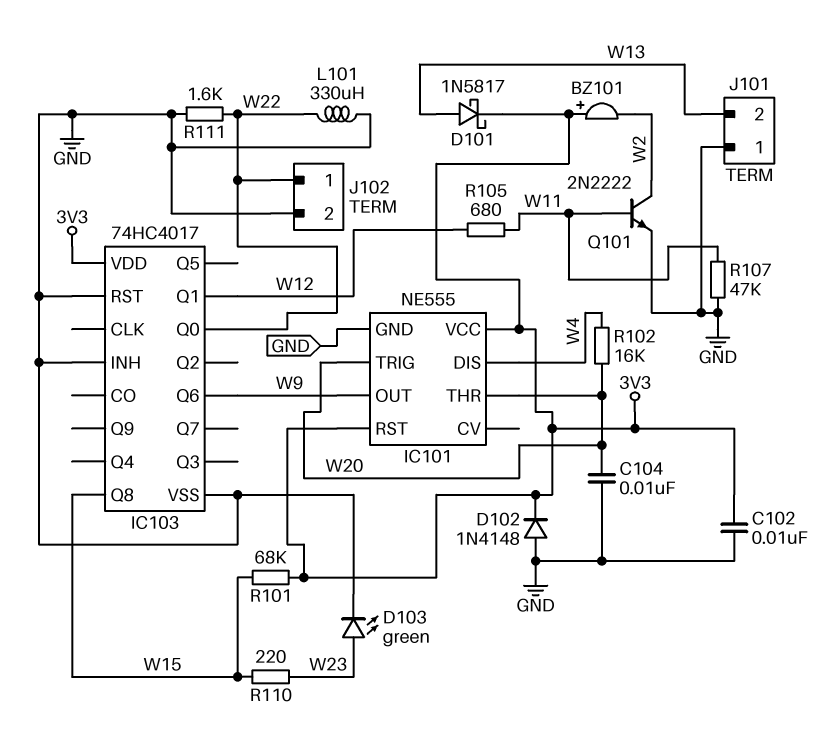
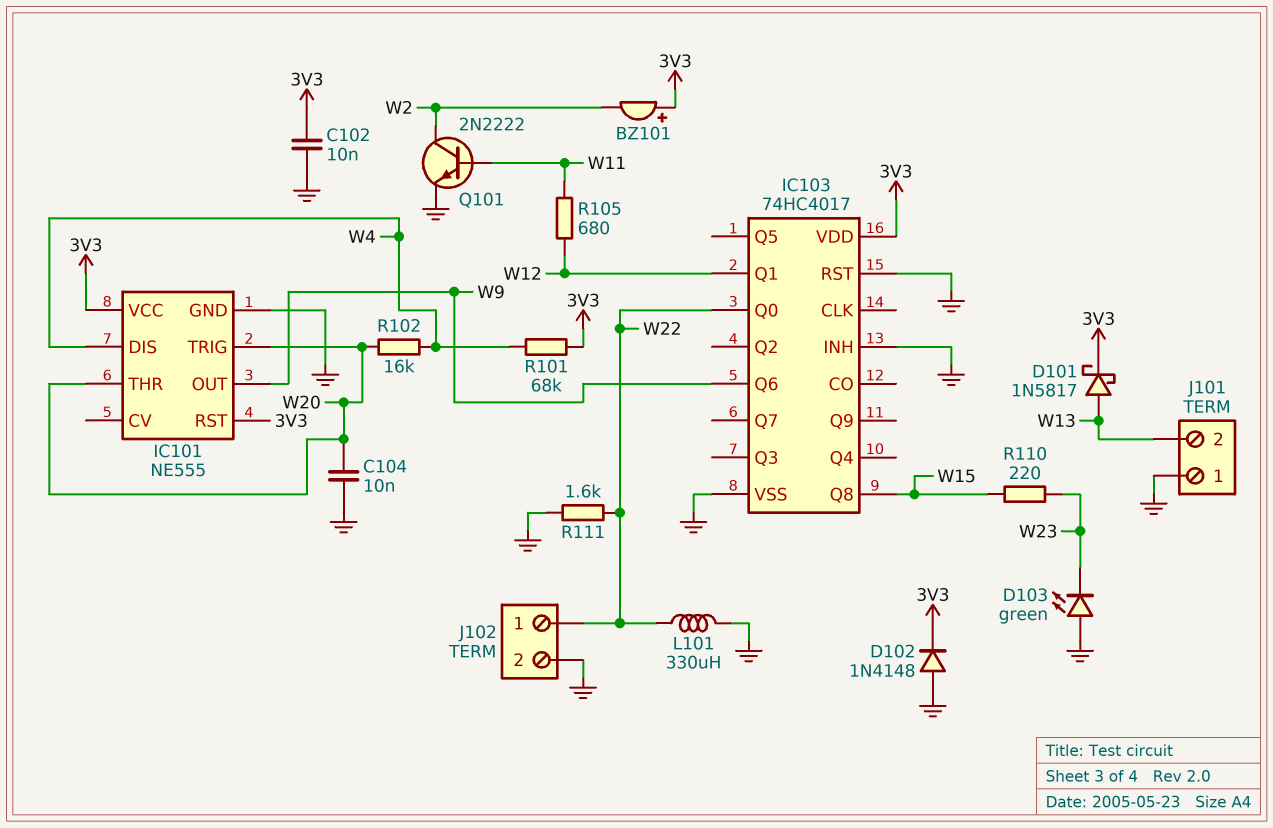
D103: LED green (A W23, K GND) -> LED green (A GND, K W23)
R101: 68k (3V3, W15) -> 68k (3V3, W4)
R107: 47k (GND, W11) -> none

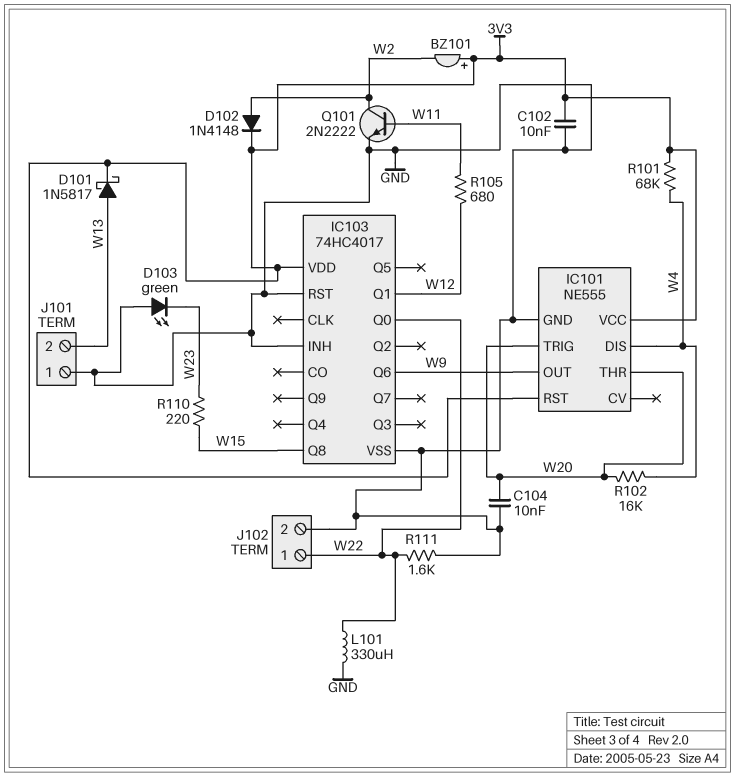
D102: diode 1N4148 (A GND, K 3V3) -> diode 1N4148 (A W2, K 3V3)

